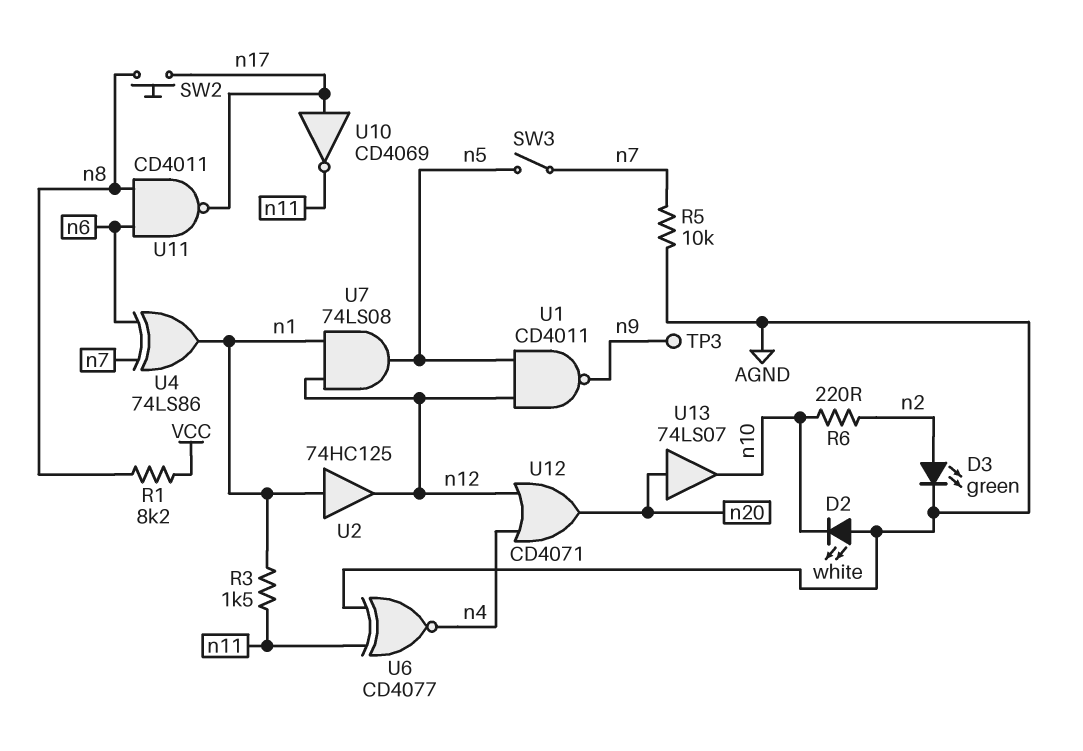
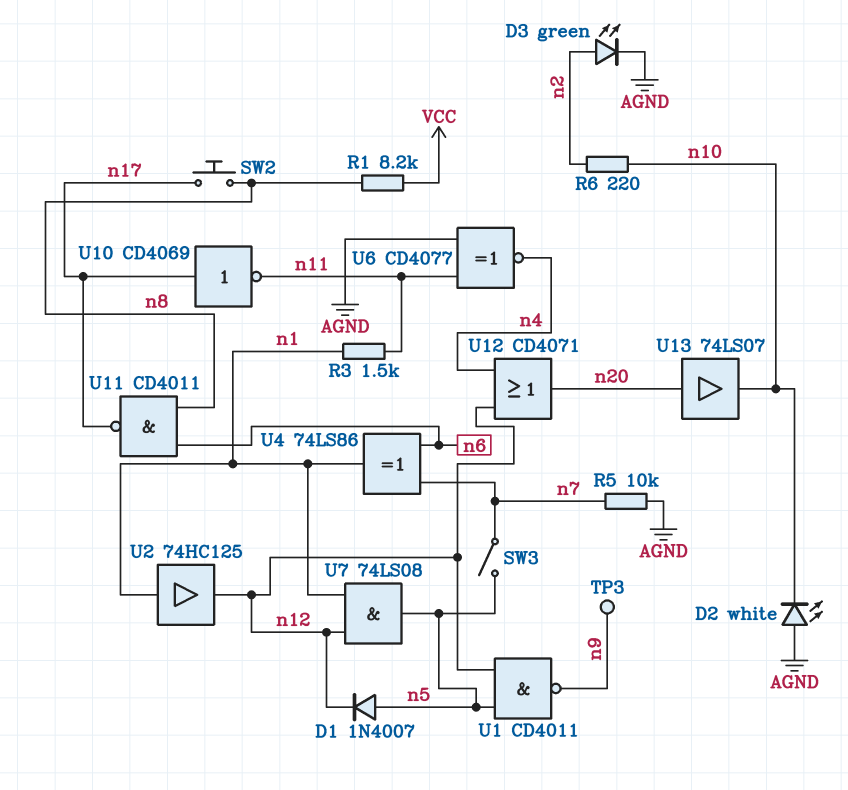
D1: none -> diode 1N4007 (A n5, K n12)

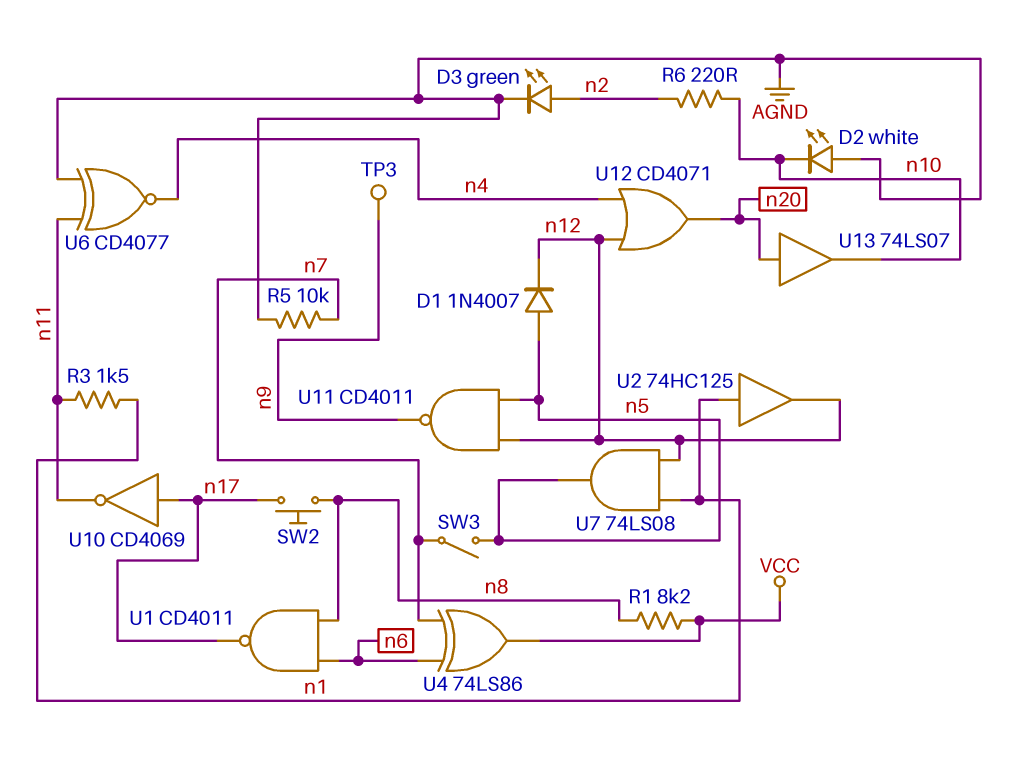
U1: NAND CD4011 (in n5, in n12, out n9) -> NAND CD4011 (in n6, in n8, out n17)
U4: XOR 74LS86 (in n6, in n7, out n1) -> XOR 74LS86 (in n6, in n7, out VCC)
U11: NAND CD4011 (in n6, in n8, out n17) -> NAND CD4011 (in n5, in n12, out n9)

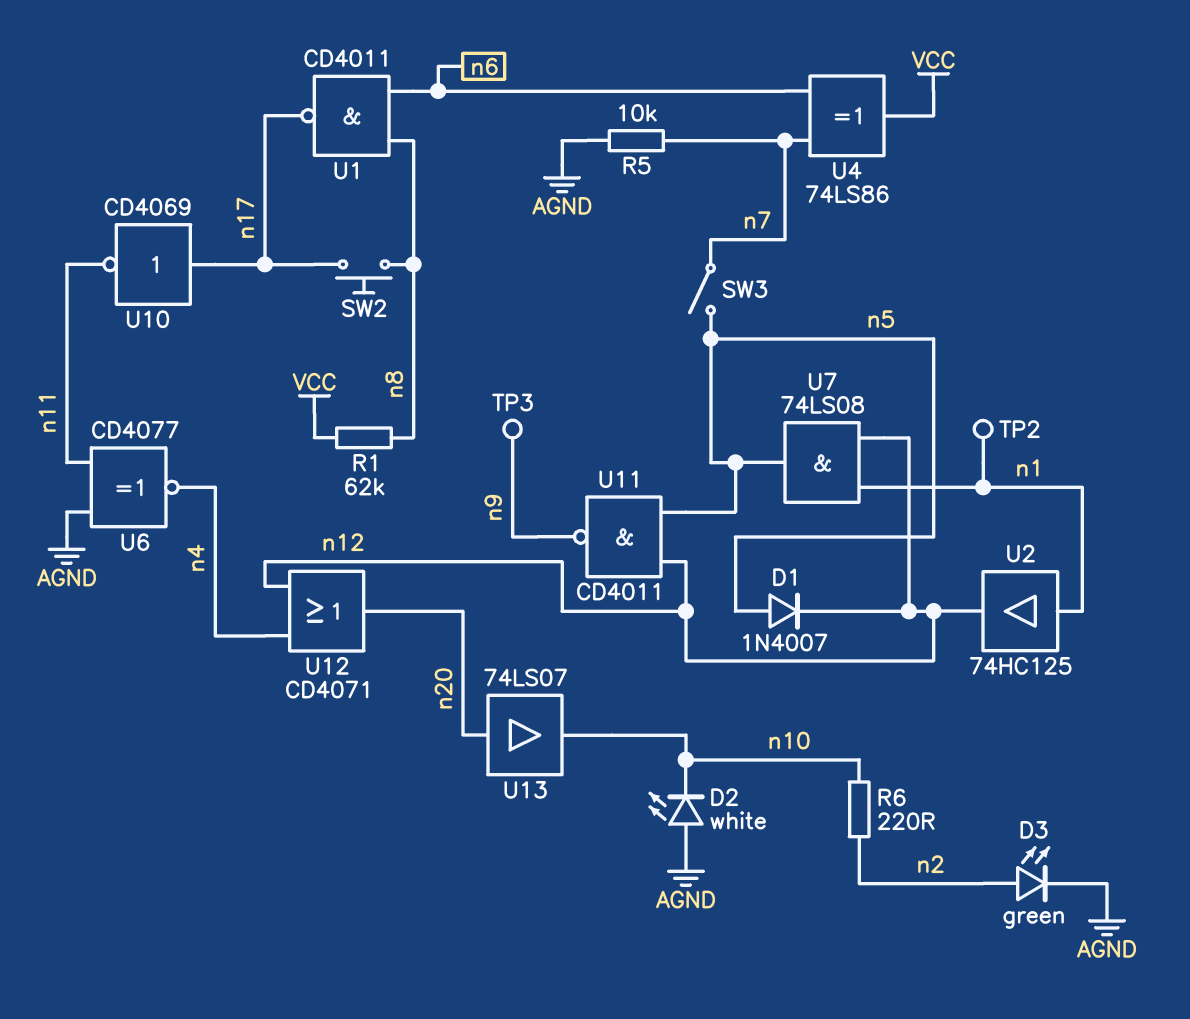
R1: 8.2k (VCC, n8) -> 62k (VCC, n8)
R3: 1.5k (n1, n11) -> none
TP2: none -> test point (n1)

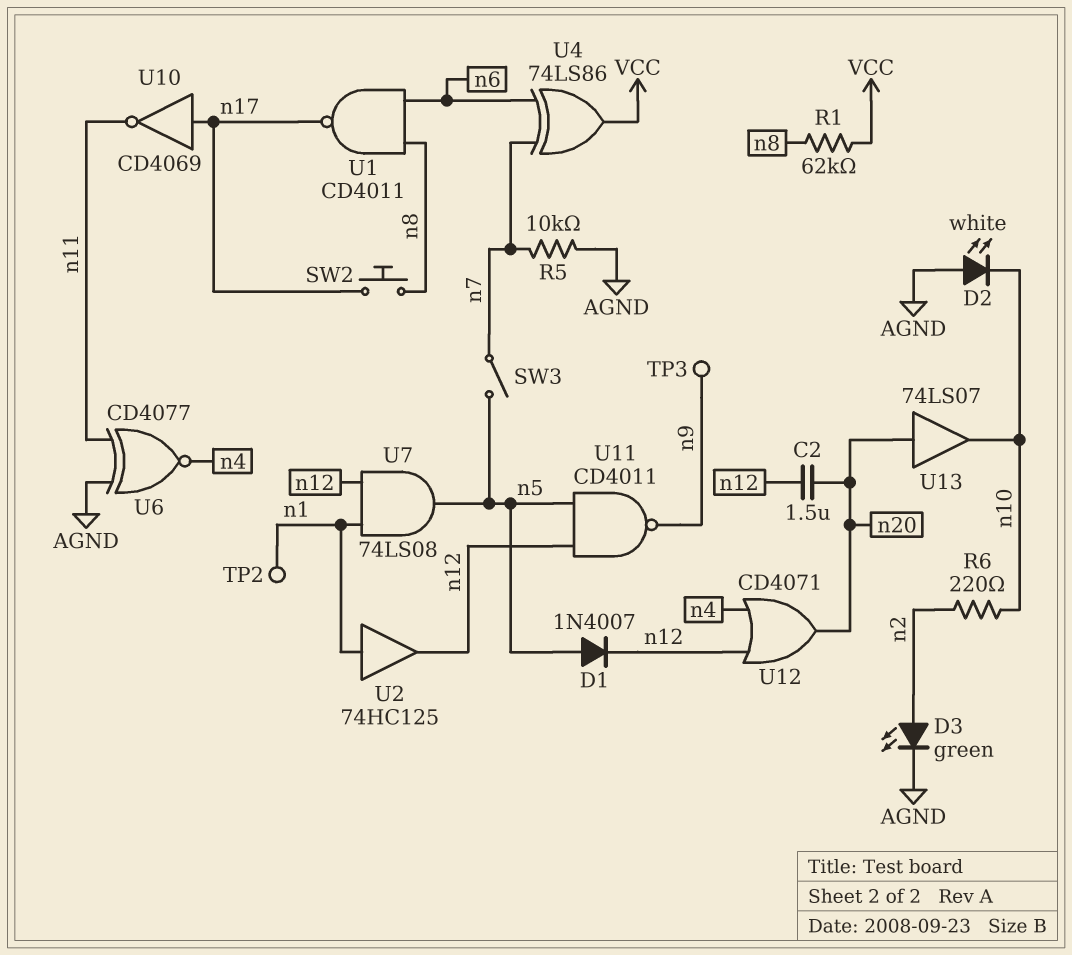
C2: none -> 1.5uF (n12, n20)

